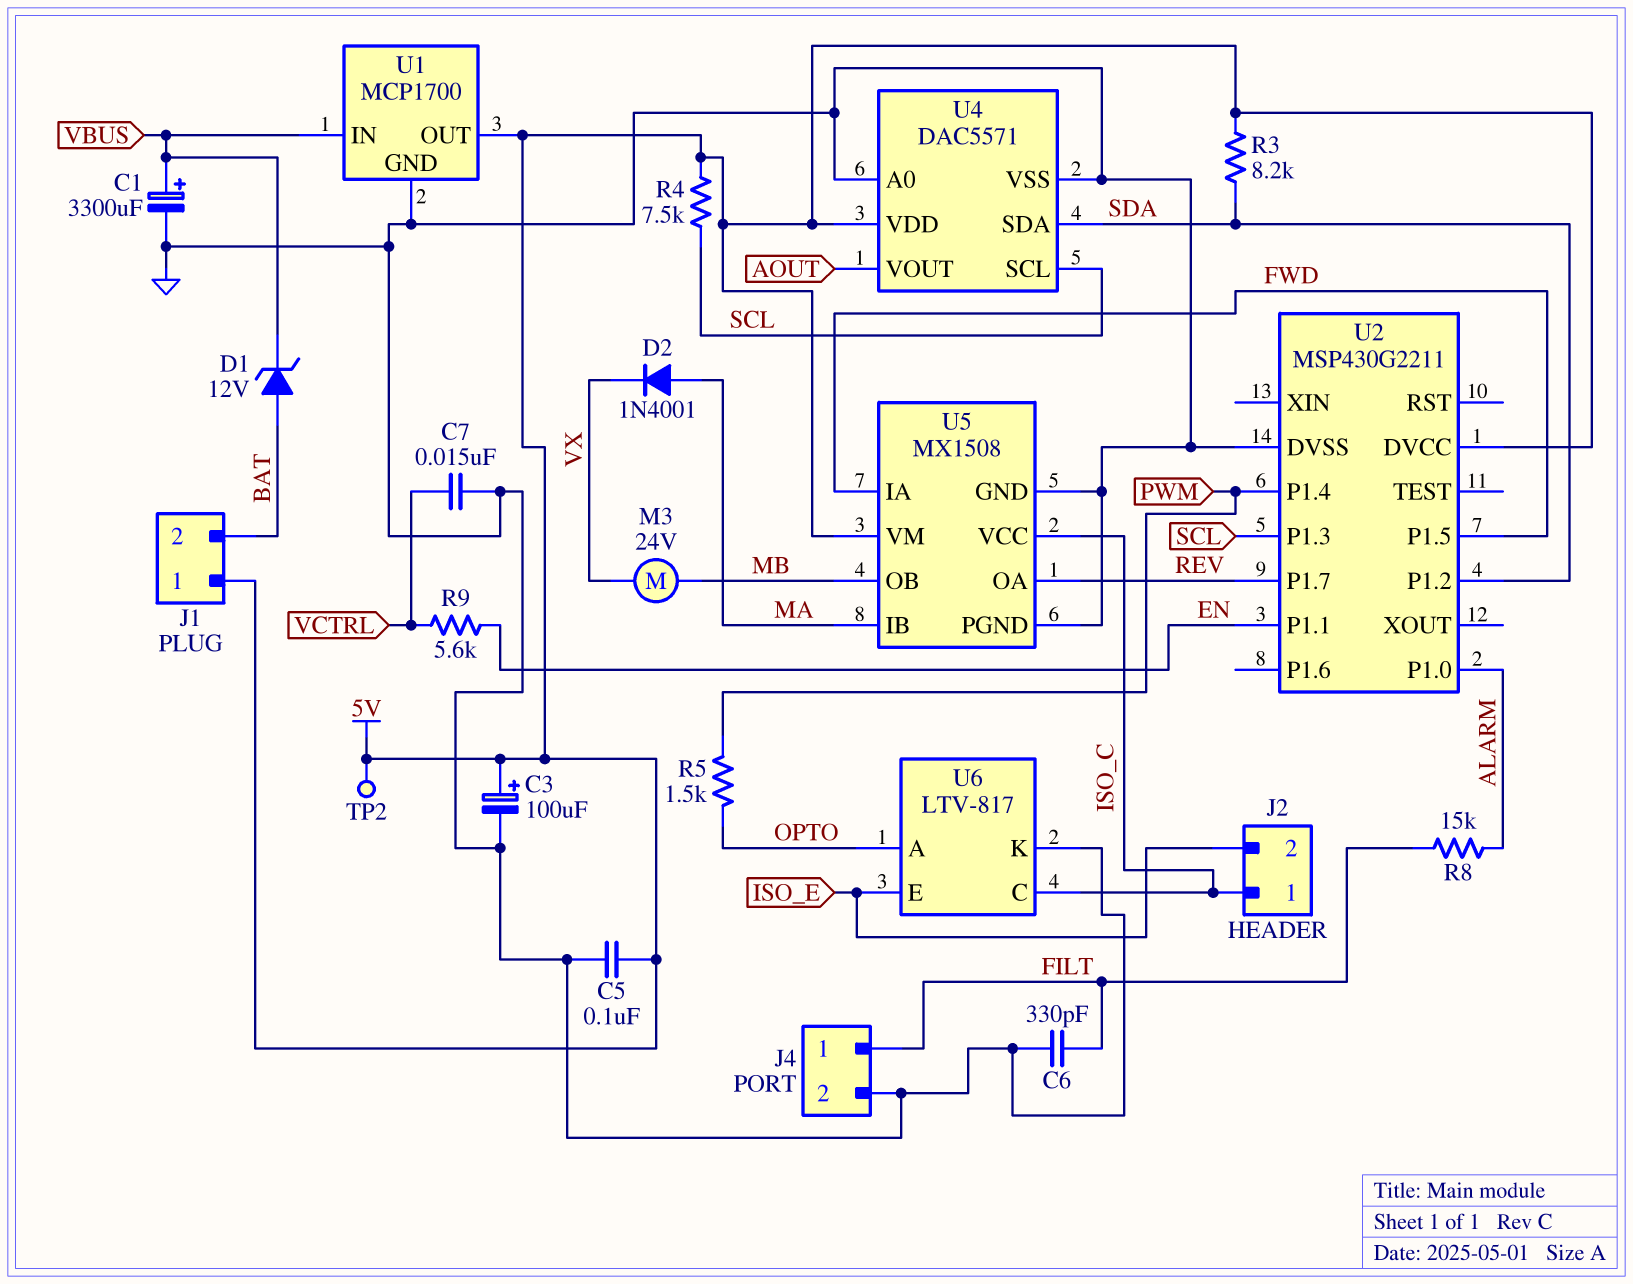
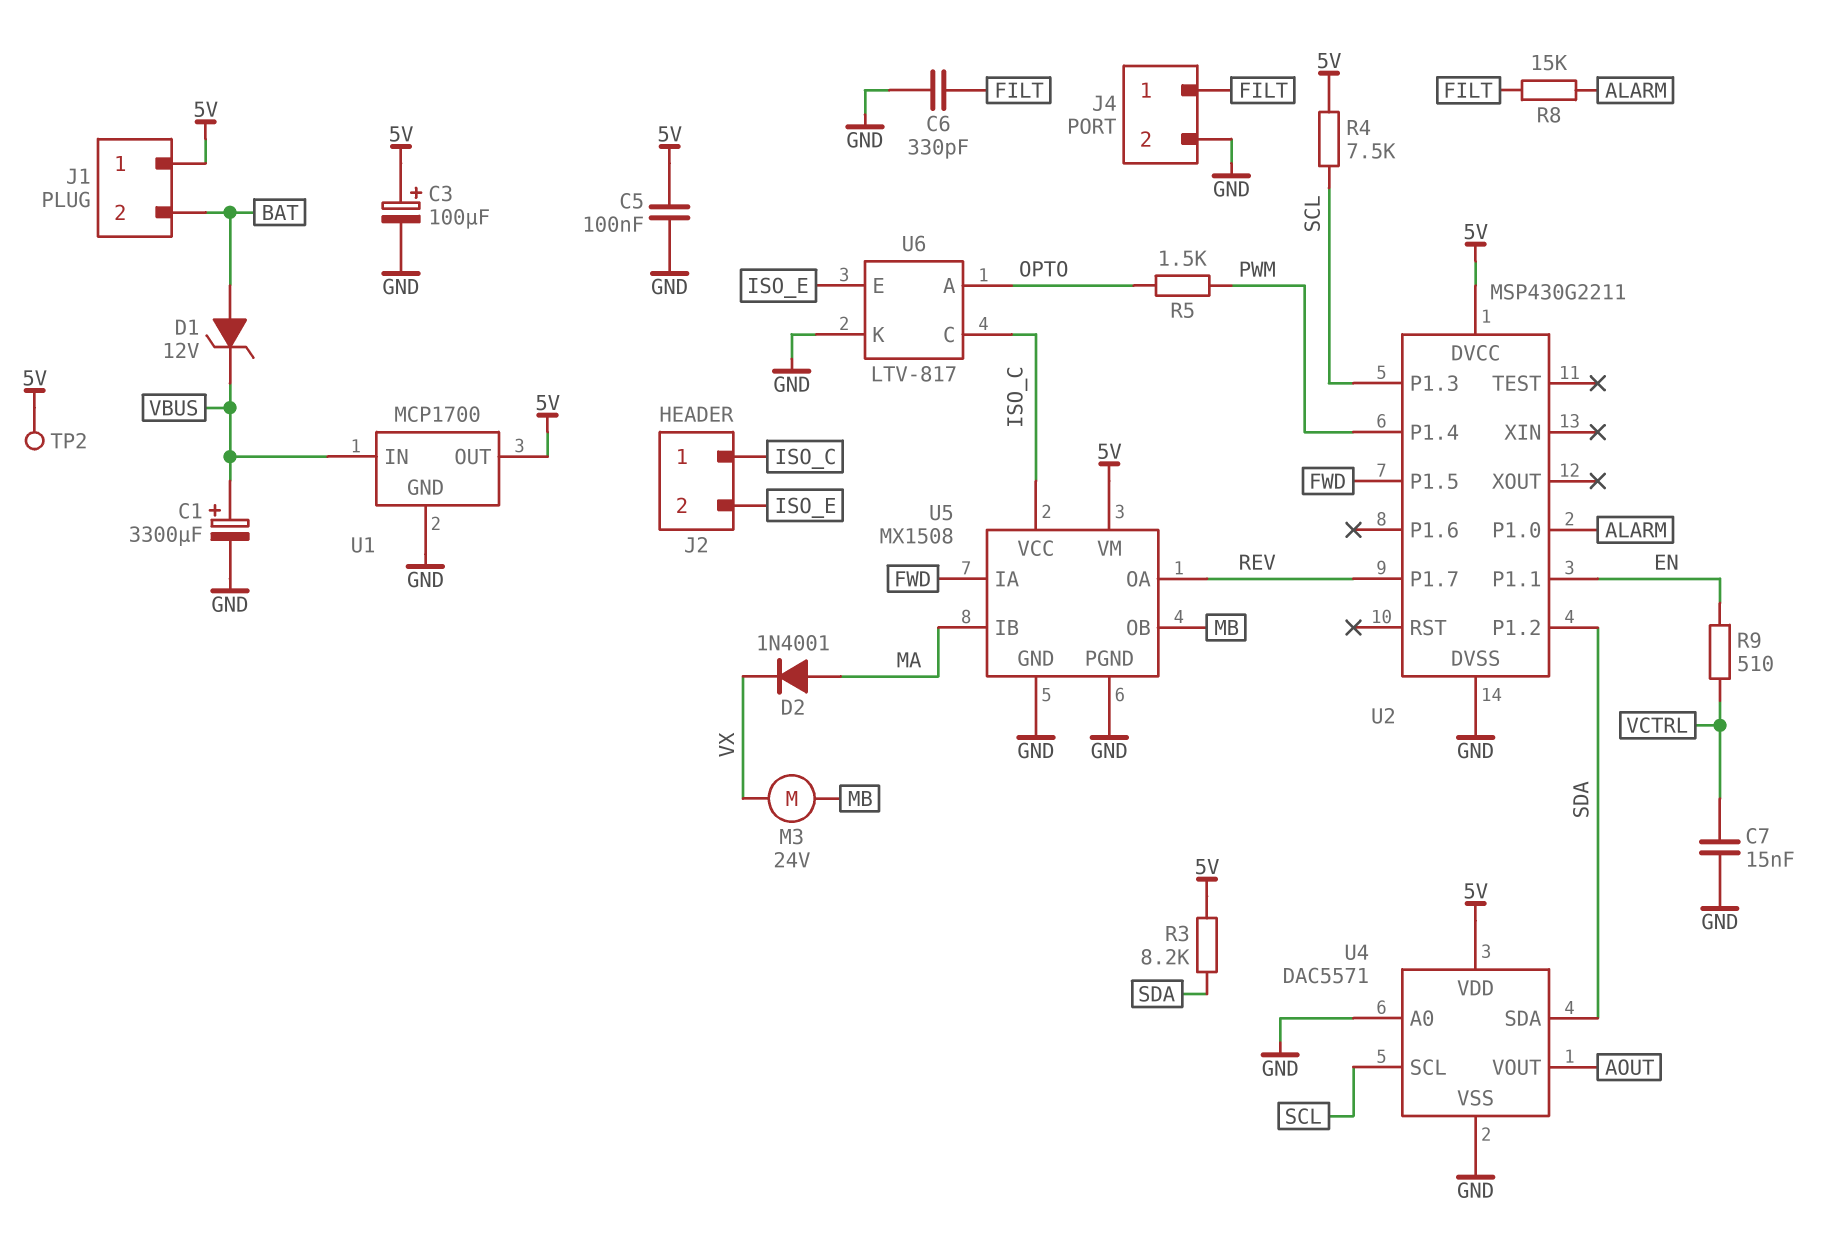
R9: 5.6k (EN, VCTRL) -> 510 (EN, VCTRL)

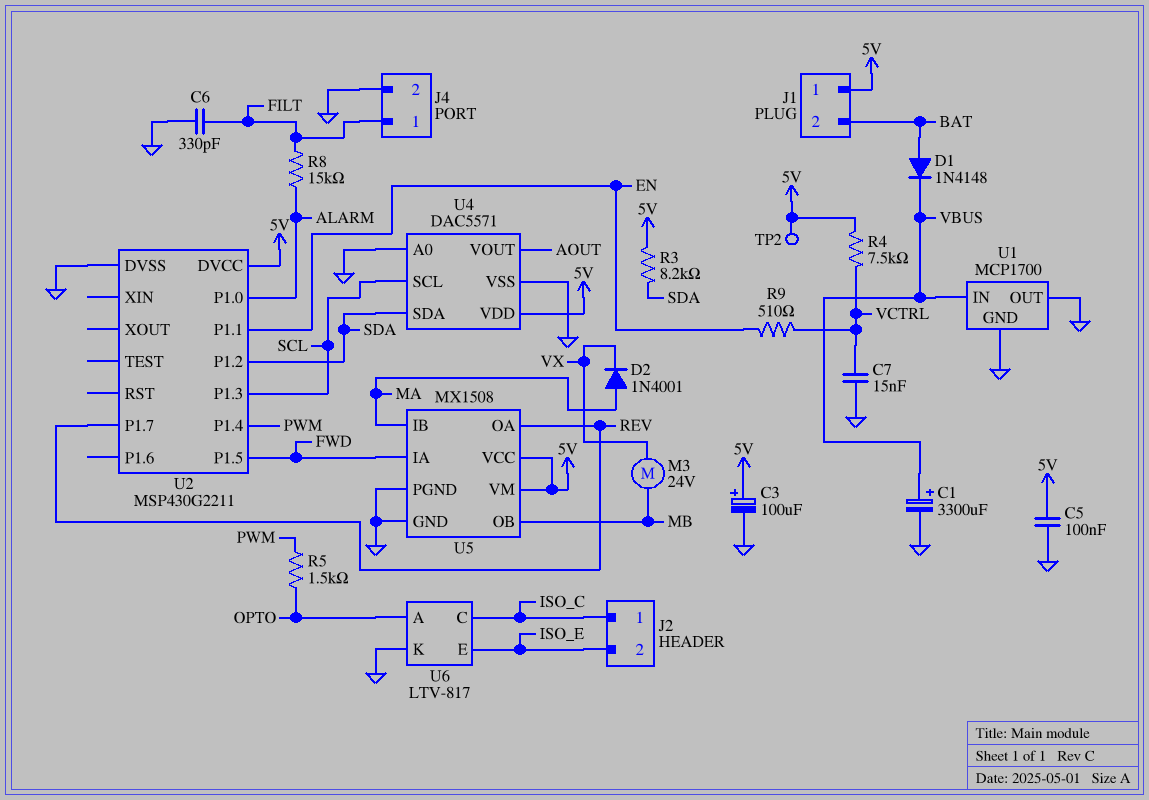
D1: zener 12V (A BAT, K VBUS) -> diode 1N4148 (A BAT, K VBUS)
R4: 7.5k (5V, SCL) -> 7.5k (5V, VCTRL)
U1 pin OUT: 5V -> GND
U5 pin VCC: ISO_C -> 5V

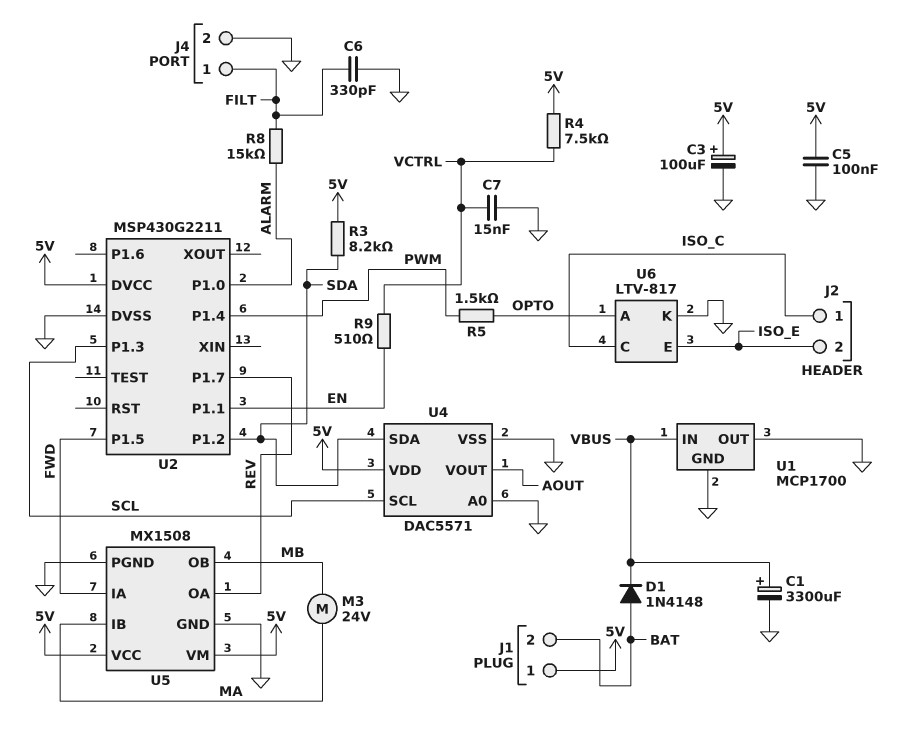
D2: diode 1N4001 (A MA, K VX) -> none
M3: motor 24V (MB, VX) -> motor 24V (MA, MB)
TP2: test point (5V) -> none

